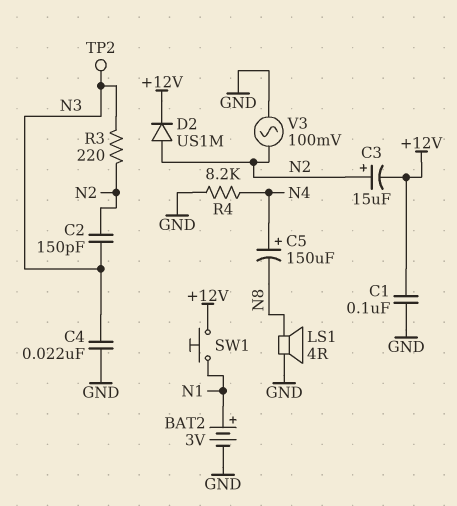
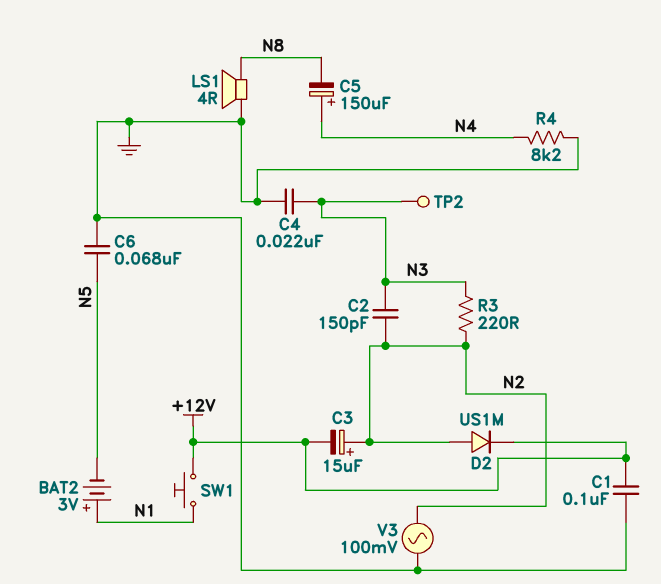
BAT2: 3V (plus N1, minus GND) -> 3V (plus N1, minus N5)
C6: none -> 68nF (GND, N5)

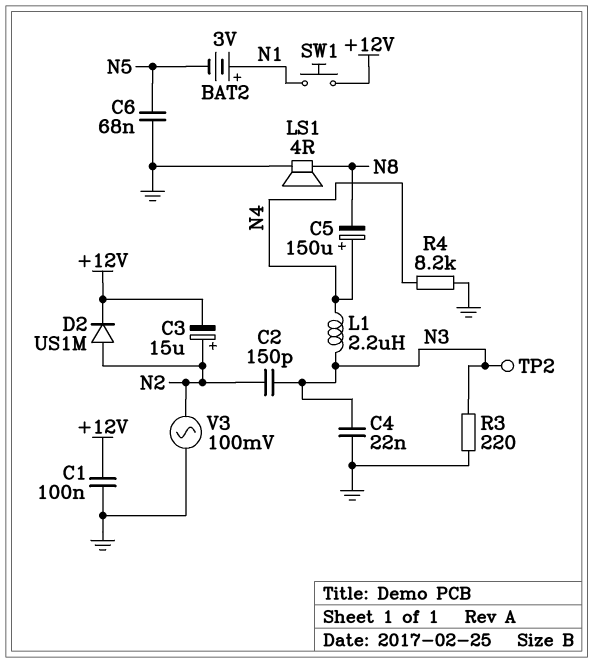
L1: none -> 2.2uH (N3, N4)
R3: 220 (N2, N3) -> 220 (GND, N3)

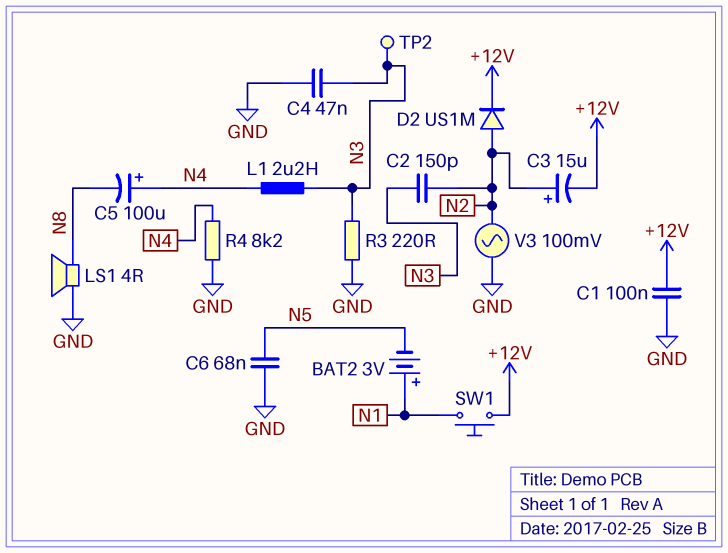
C4: 22nF (GND, N3) -> 47nF (GND, N3)
C5: 150uF (plus N4, minus N8) -> 100uF (plus N4, minus N8)

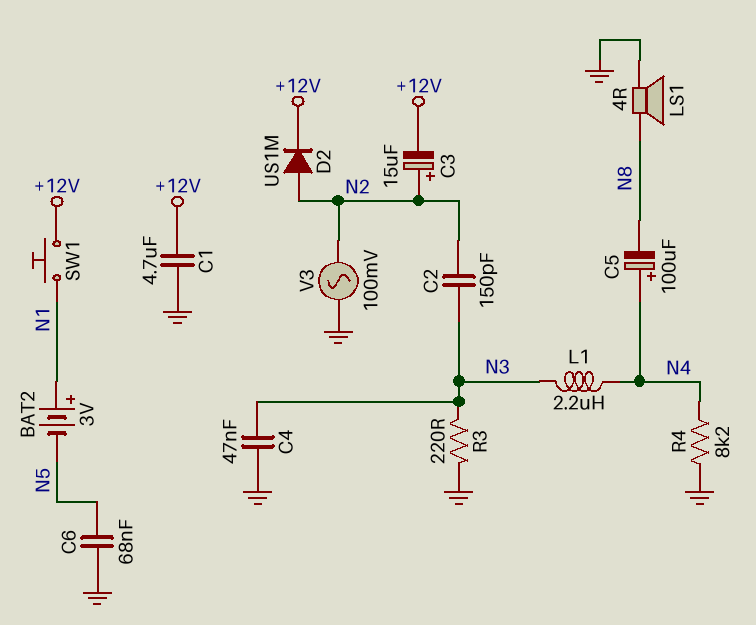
C1: 100nF (+12V, GND) -> 4.7uF (+12V, GND)
TP2: test point (N3) -> none

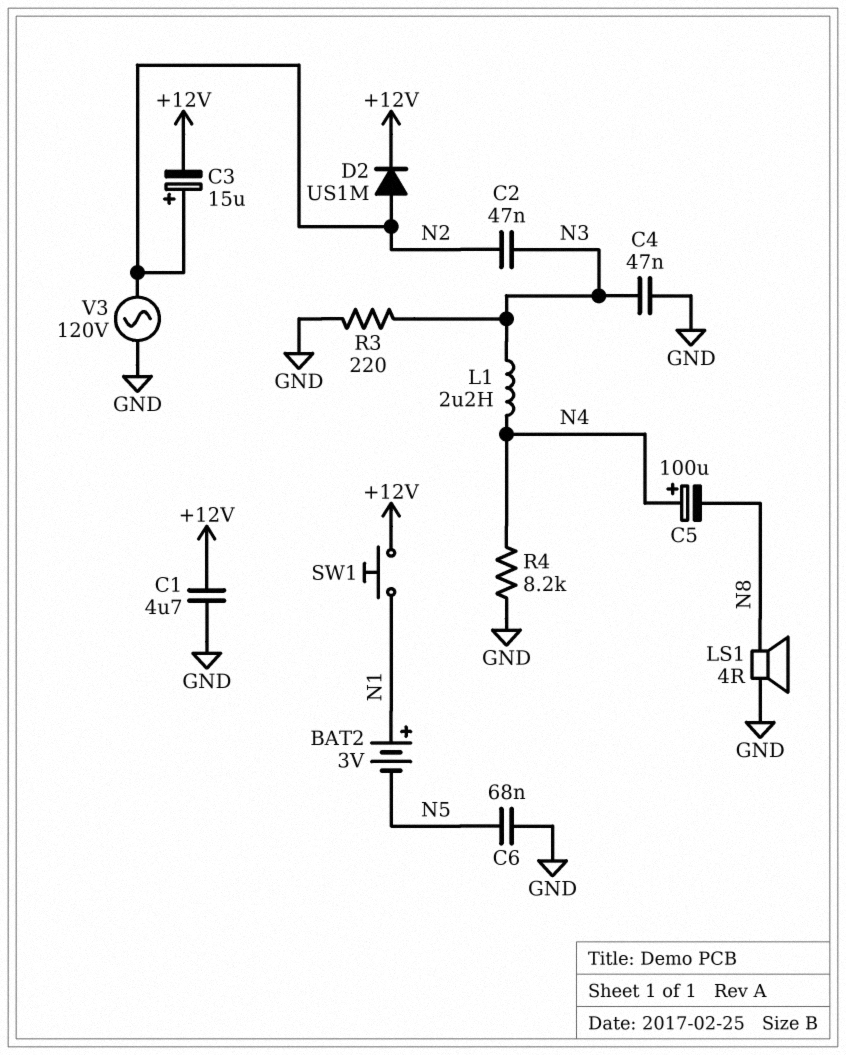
C2: 150pF (N2, N3) -> 47nF (N2, N3)
V3: AC 100mV (GND, N2) -> AC 120V (GND, N2)

